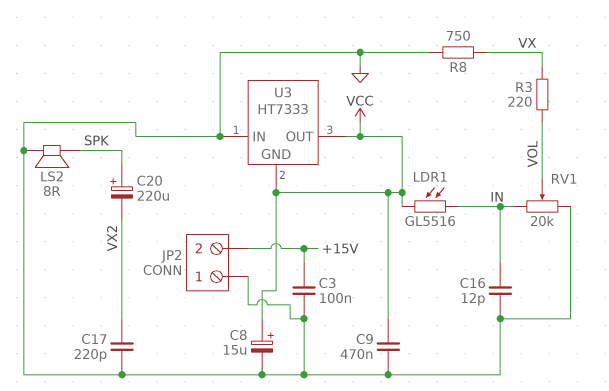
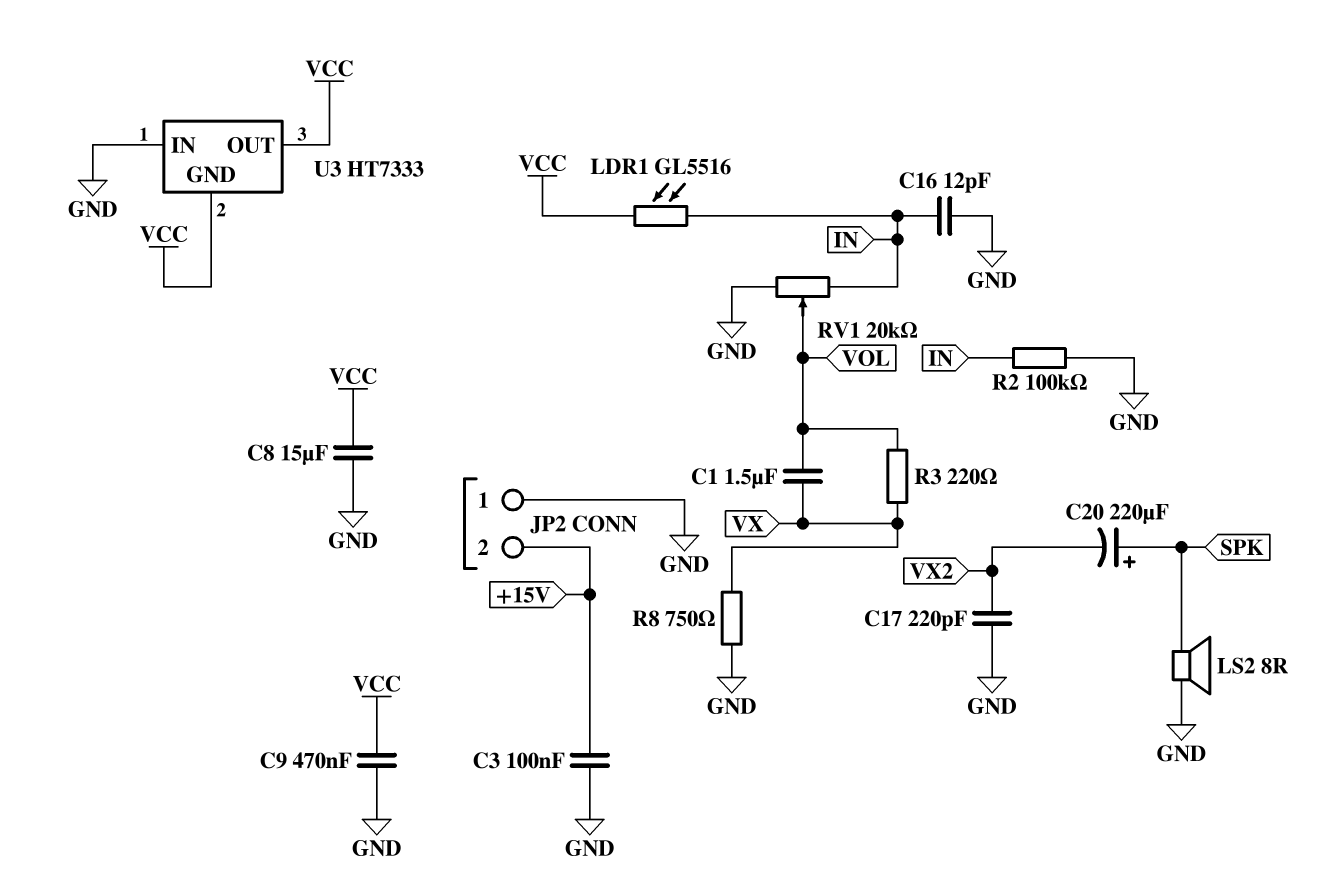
C1: none -> 1.5uF (VOL, VX)
C8: 15uF (plus VCC, minus GND) -> 15uF (GND, VCC)
R2: none -> 100k (GND, IN)

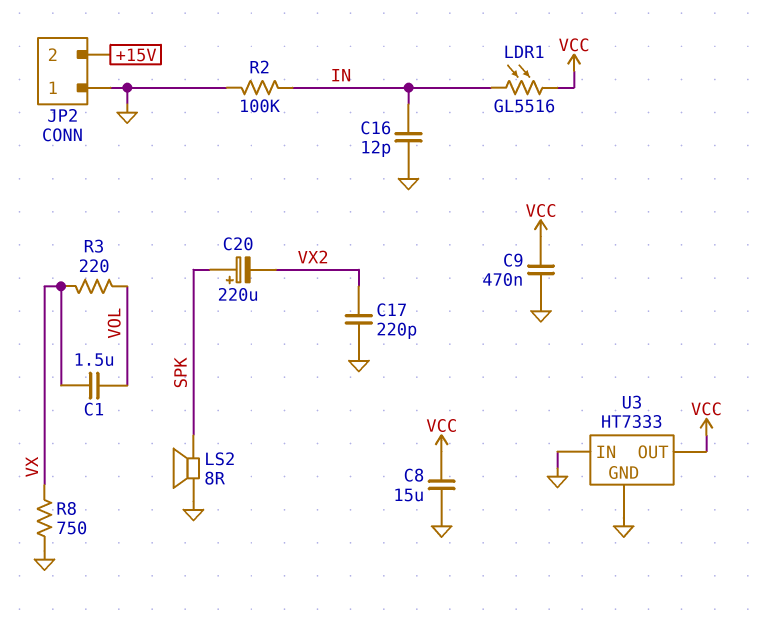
C3: 100nF (+15V, GND) -> none
RV1: 20k (GND, IN, wiper VOL) -> none
U3 pin GND: VCC -> GND

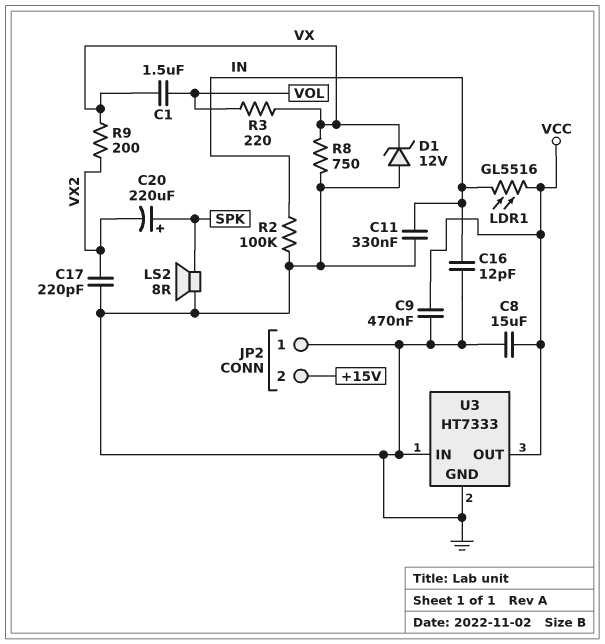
C11: none -> 330nF (GND, IN)
D1: none -> zener 12V (A GND, K VX)
R9: none -> 200 (VX, VX2)

